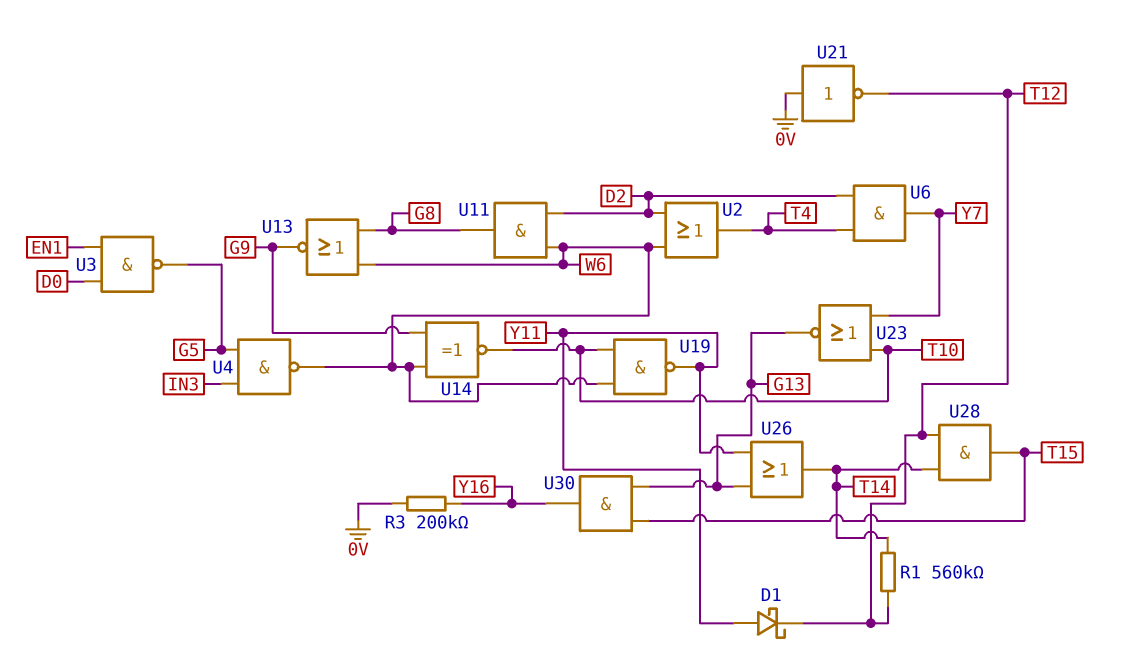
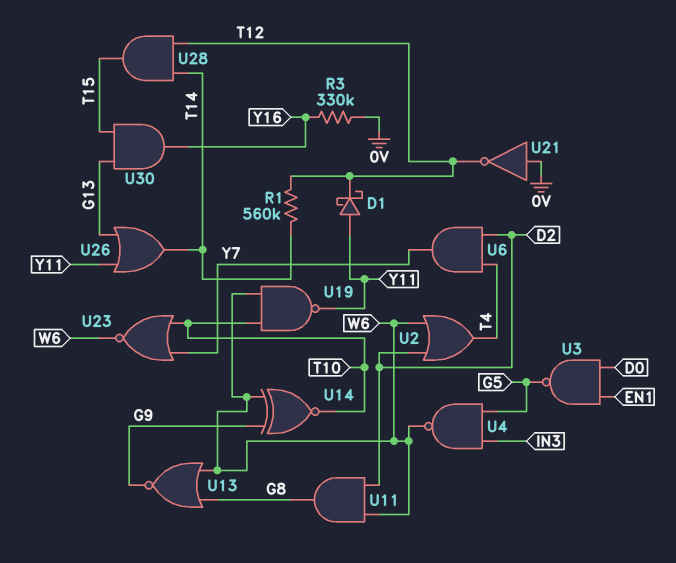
R3: 200k (0V, Y16) -> 330k (0V, Y16)
U23: NOR (in T10, in Y7, out G13) -> NOR (in T10, in Y7, out W6)

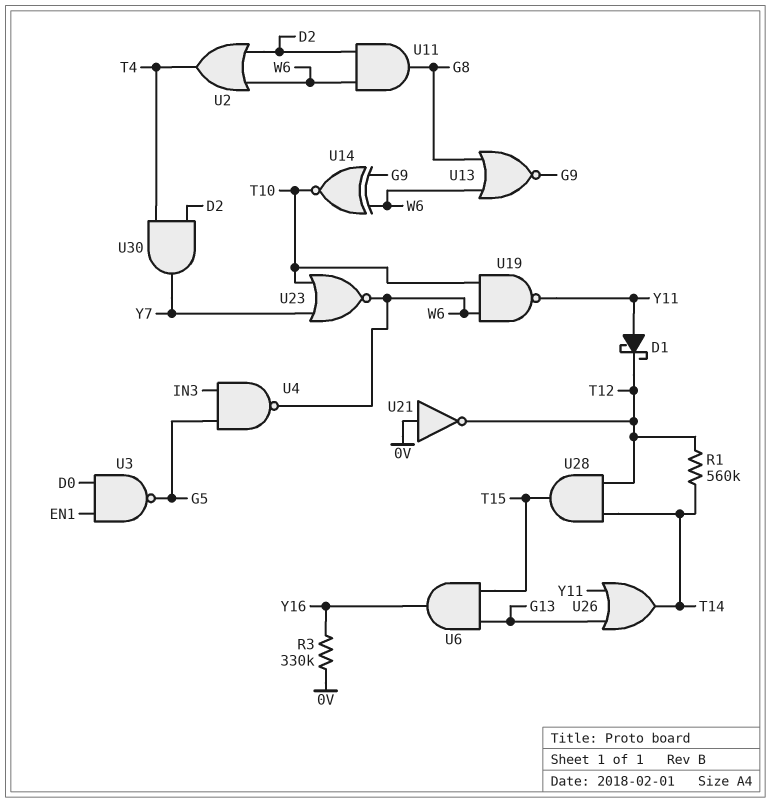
U6: AND (in D2, in T4, out Y7) -> AND (in G13, in T15, out Y16)
U30: AND (in G13, in T15, out Y16) -> AND (in D2, in T4, out Y7)

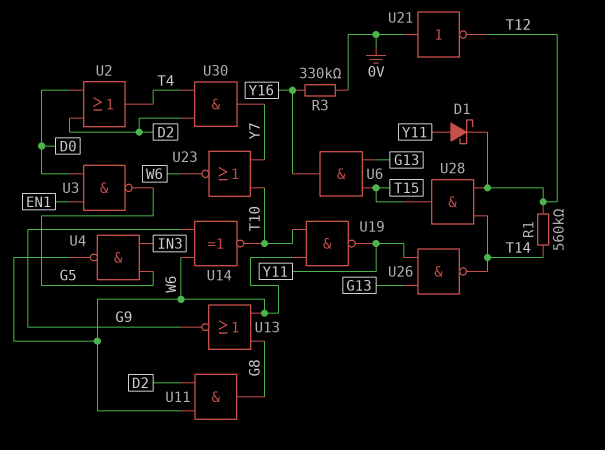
U2: OR (in D2, in W6, out T4) -> OR (in D0, in D2, out T4)
U26: OR (in G13, in Y11, out T14) -> NAND (in G13, in Y11, out T14)

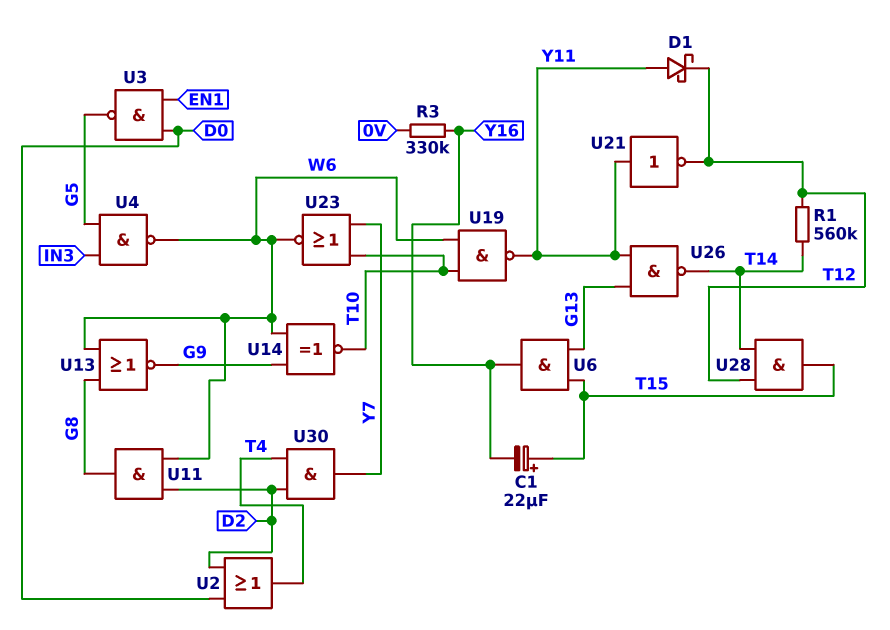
C1: none -> 22uF (plus T15, minus Y16)
U21: NOT (in 0V, out T12) -> NOT (in Y11, out T12)

